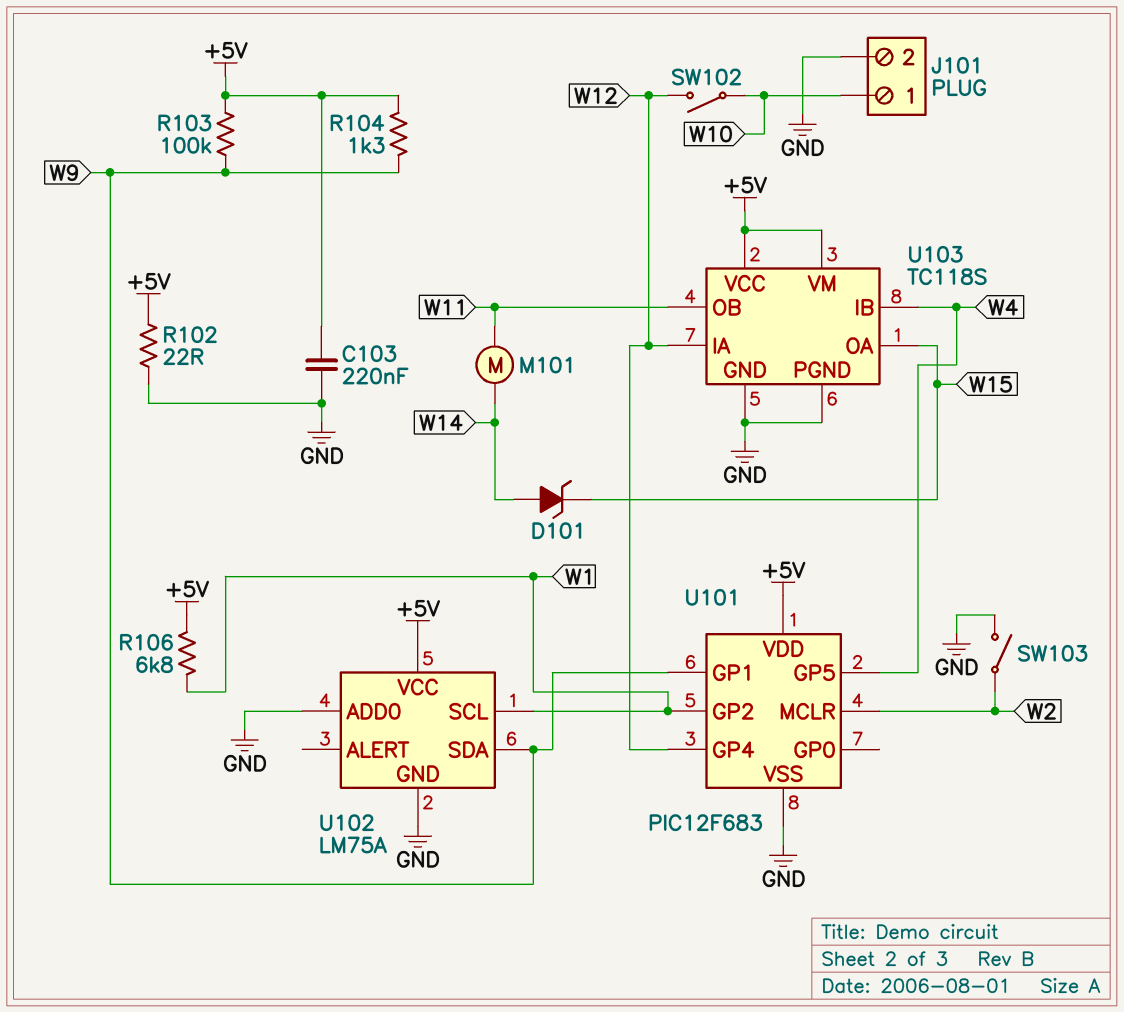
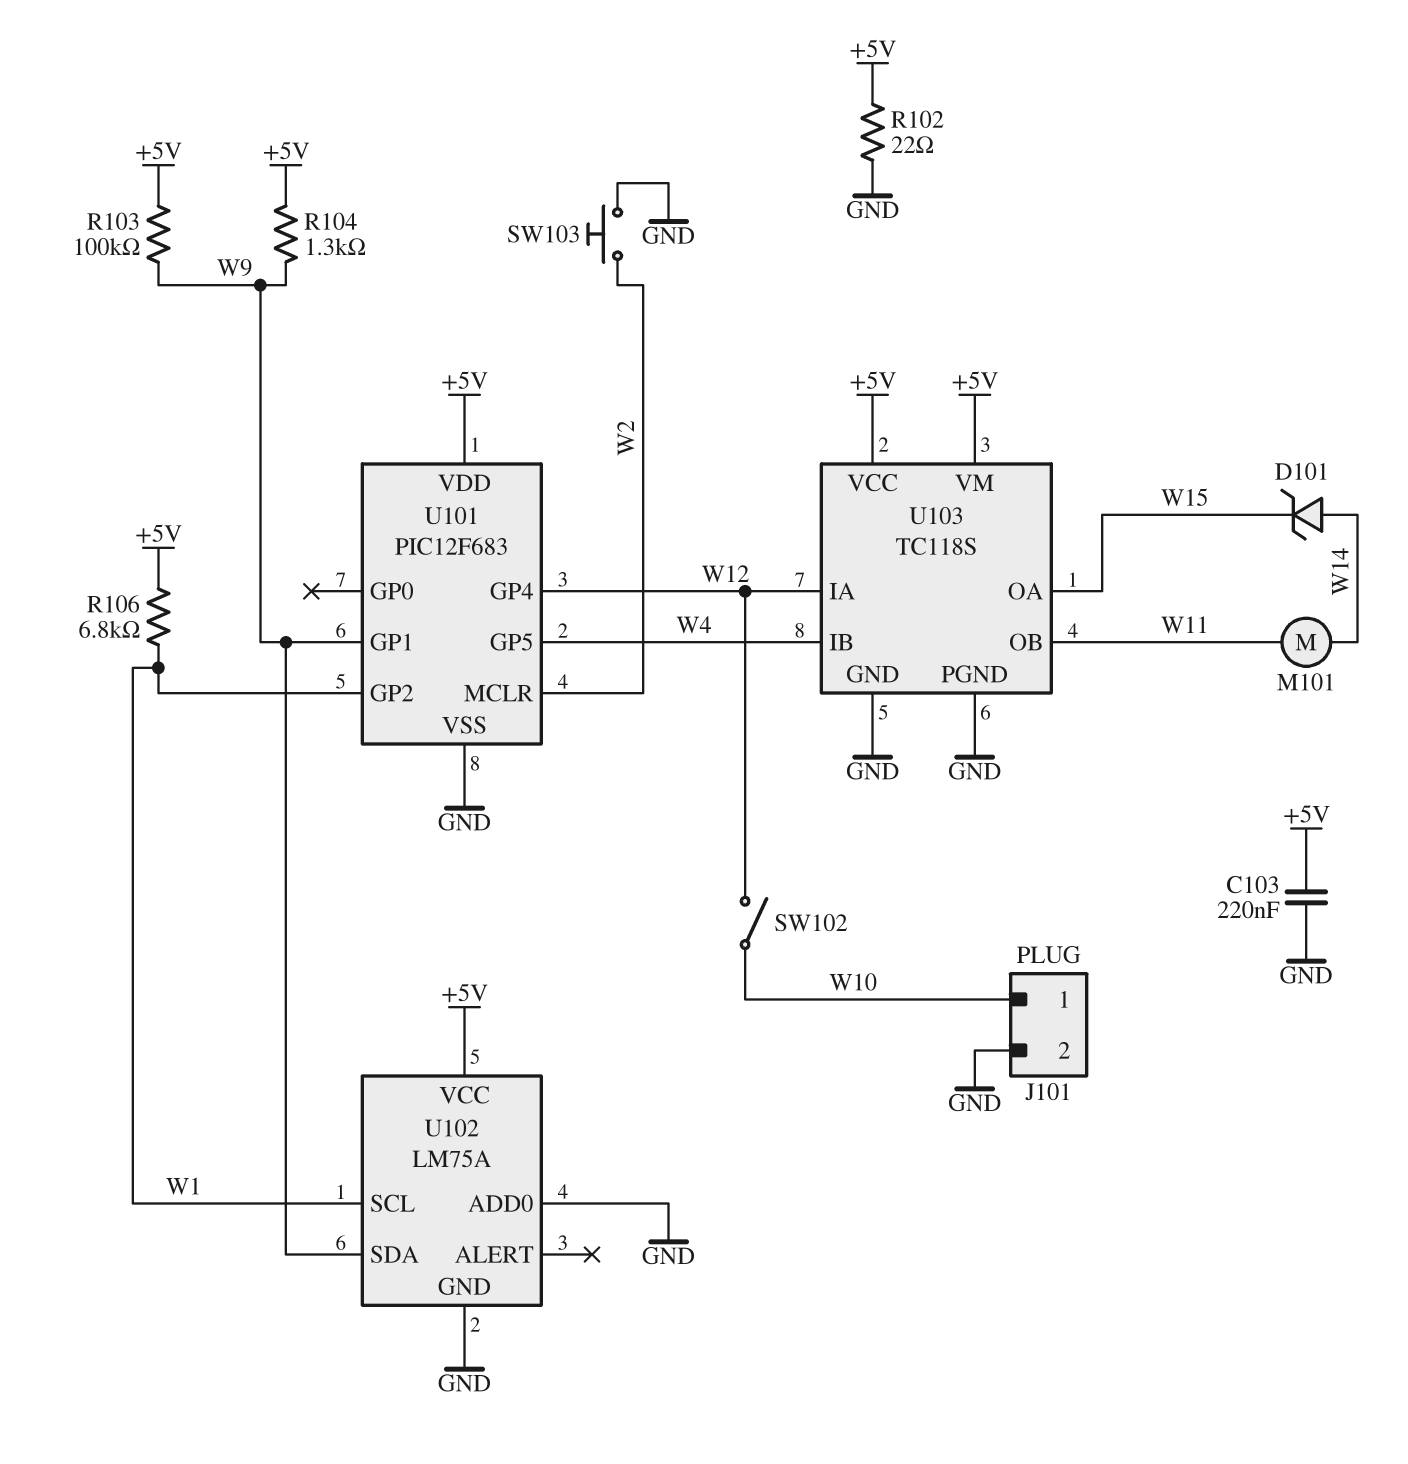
SW103: switch (GND, W2) -> button (GND, W2)

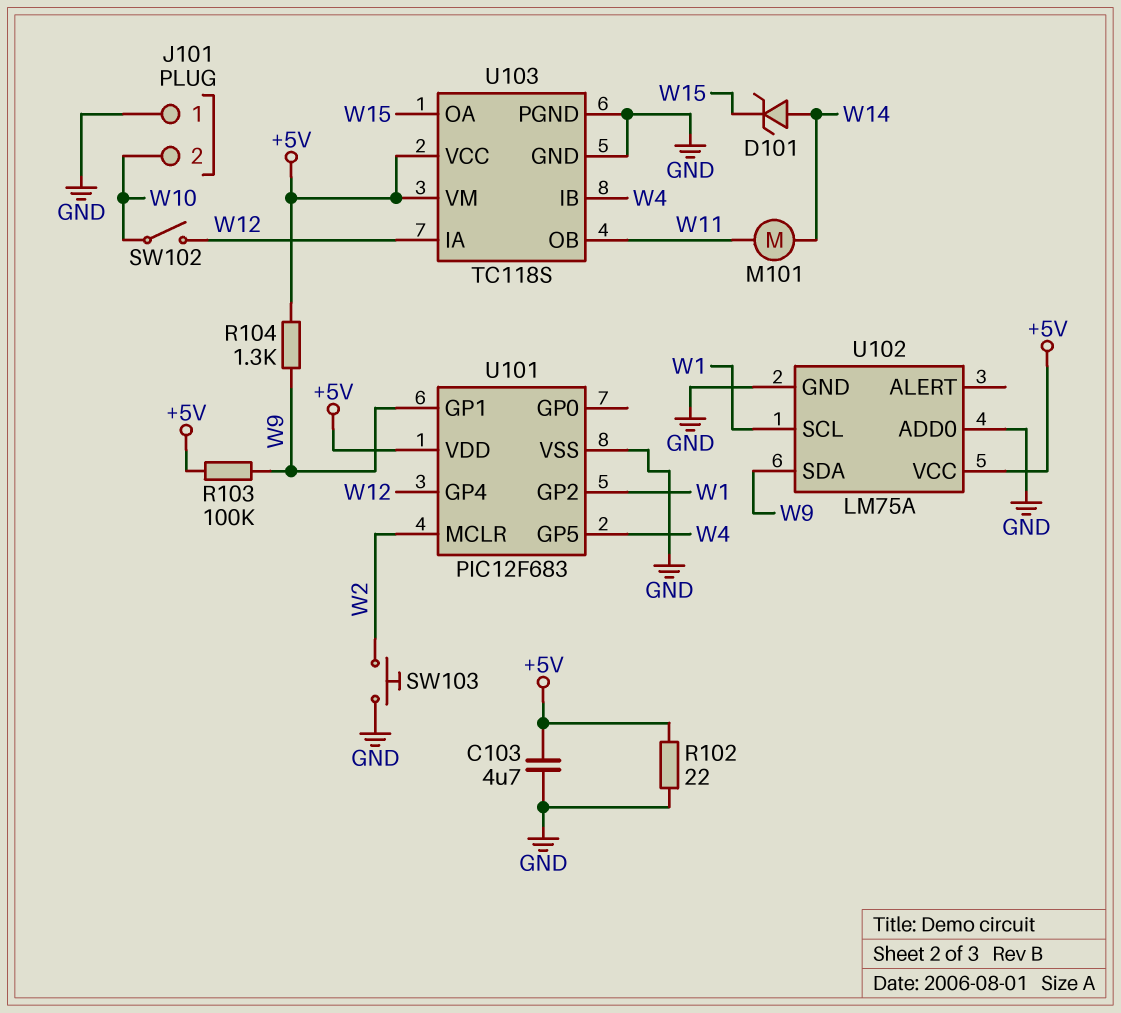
C103: 220nF (+5V, GND) -> 4.7uF (+5V, GND)
J101 pin 1: W10 -> GND
J101 pin 2: GND -> W10
R106: 6.8k (+5V, W1) -> none

